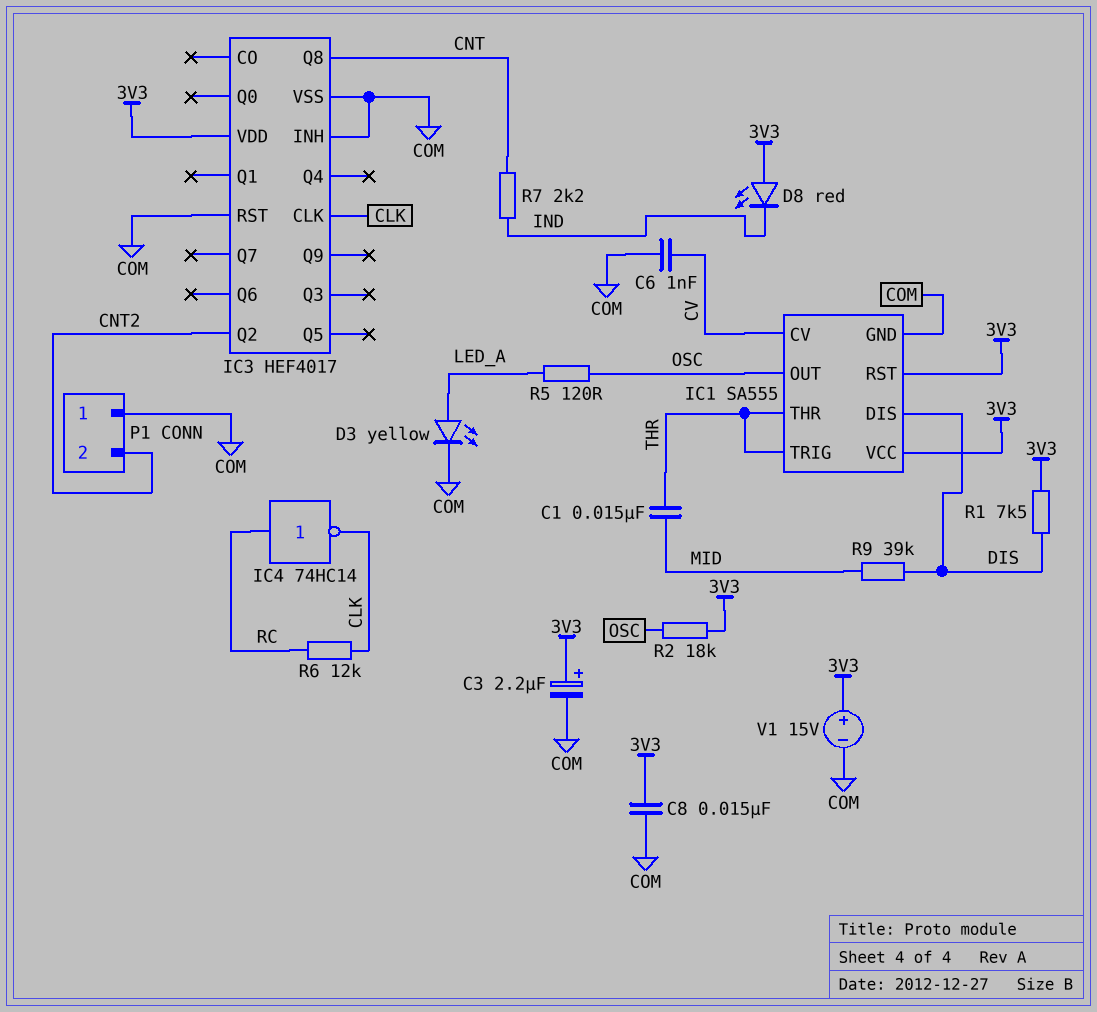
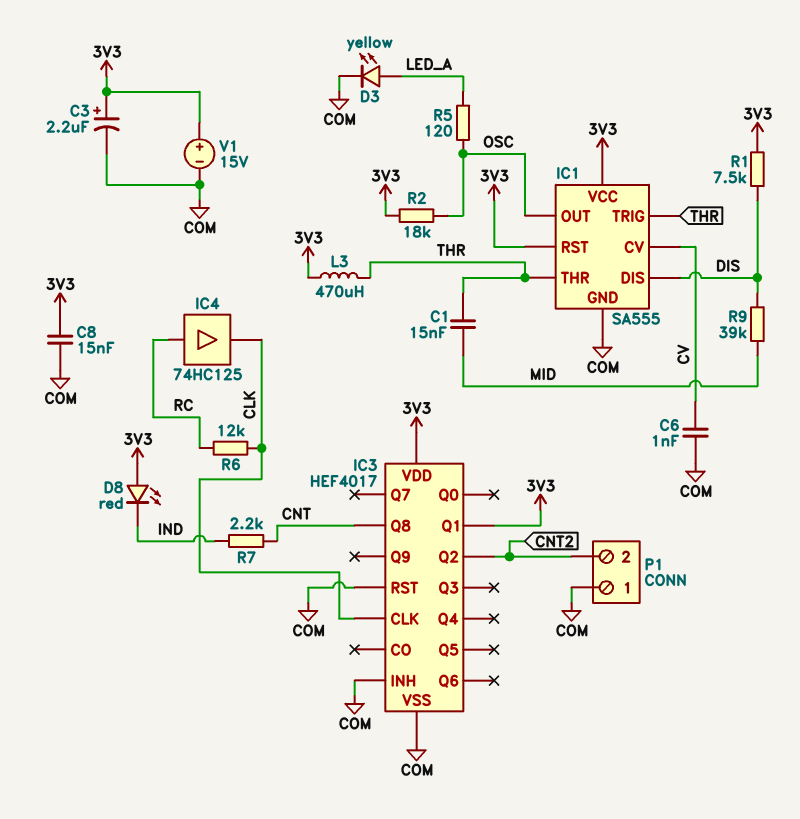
IC3 pin Q1: none -> 3V3
IC4: NOT 74HC14 (in RC, out CLK) -> buffer 74HC125 (in RC, out CLK)
L3: none -> 470uH (3V3, THR)

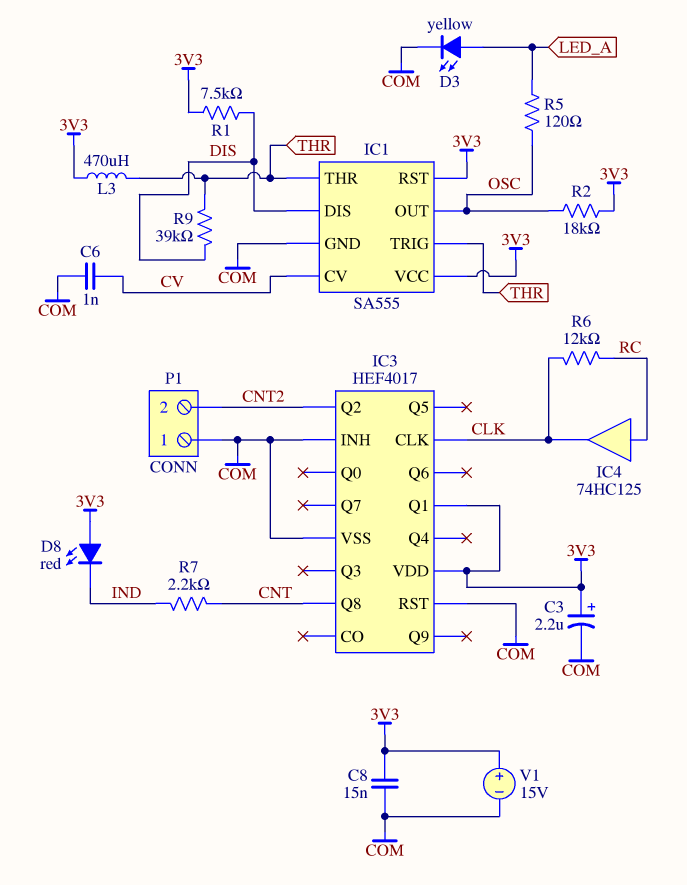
C1: 15nF (MID, THR) -> none
R9: 39k (DIS, MID) -> 39k (DIS, THR)

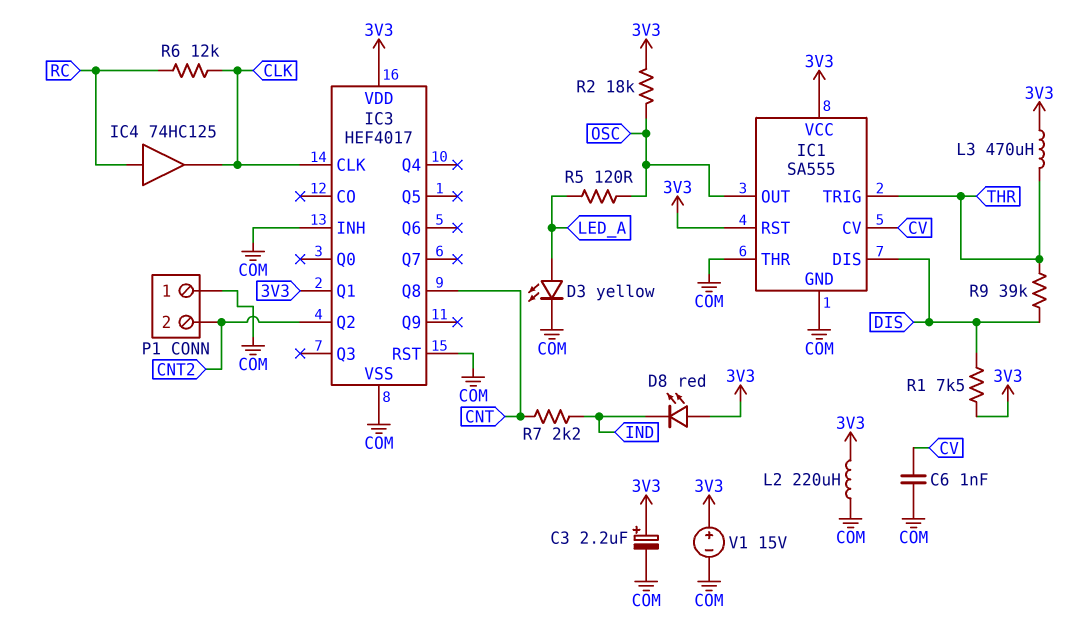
C8: 15nF (3V3, COM) -> none
IC1 pin THR: THR -> COM
L2: none -> 220uH (3V3, COM)

